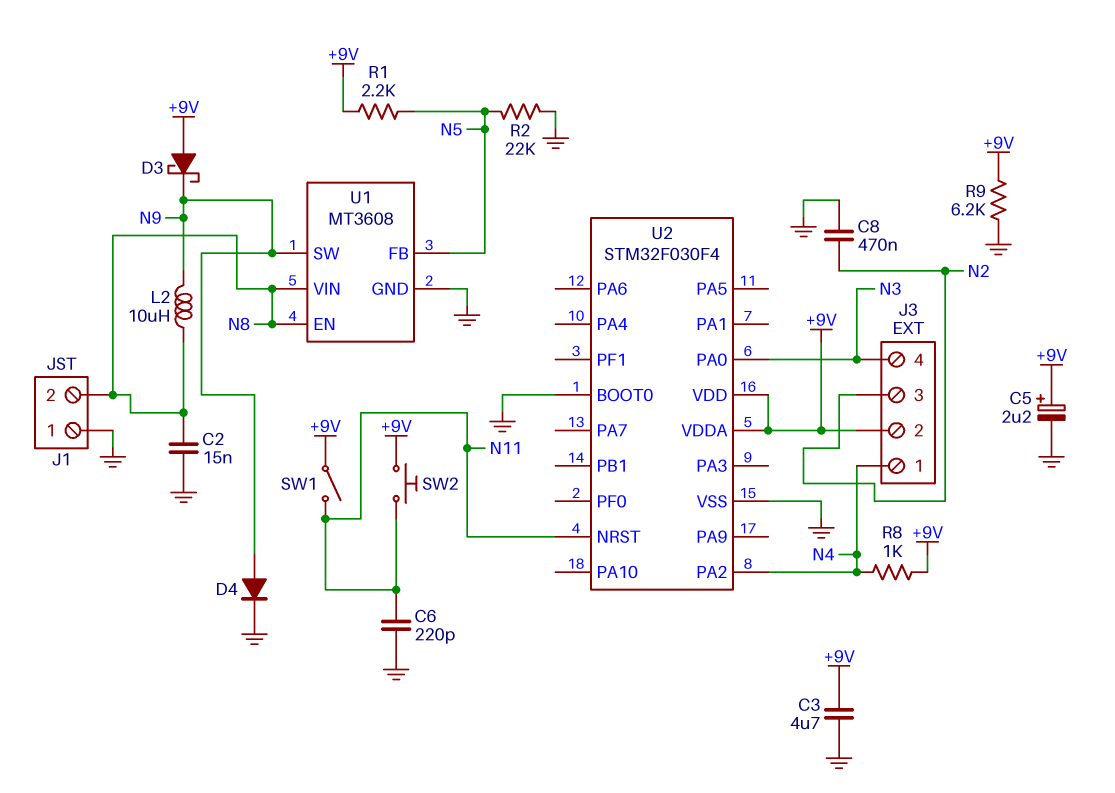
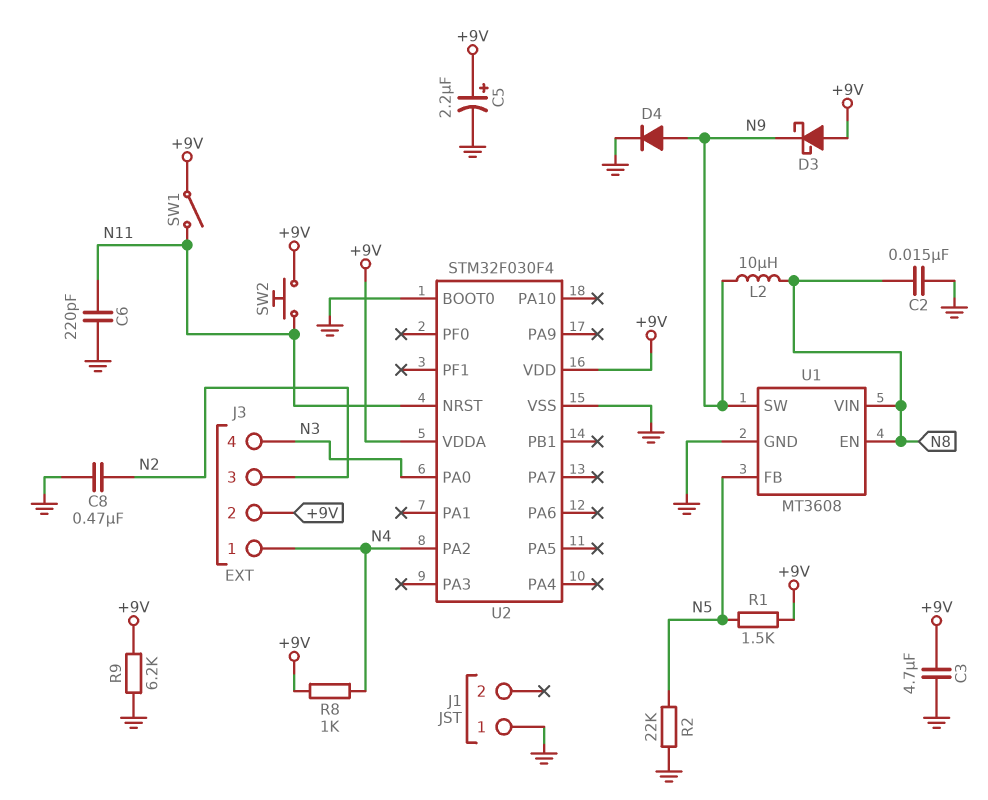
J1 pin 2: N8 -> none
R1: 2.2k (+9V, N5) -> 1.5k (+9V, N5)

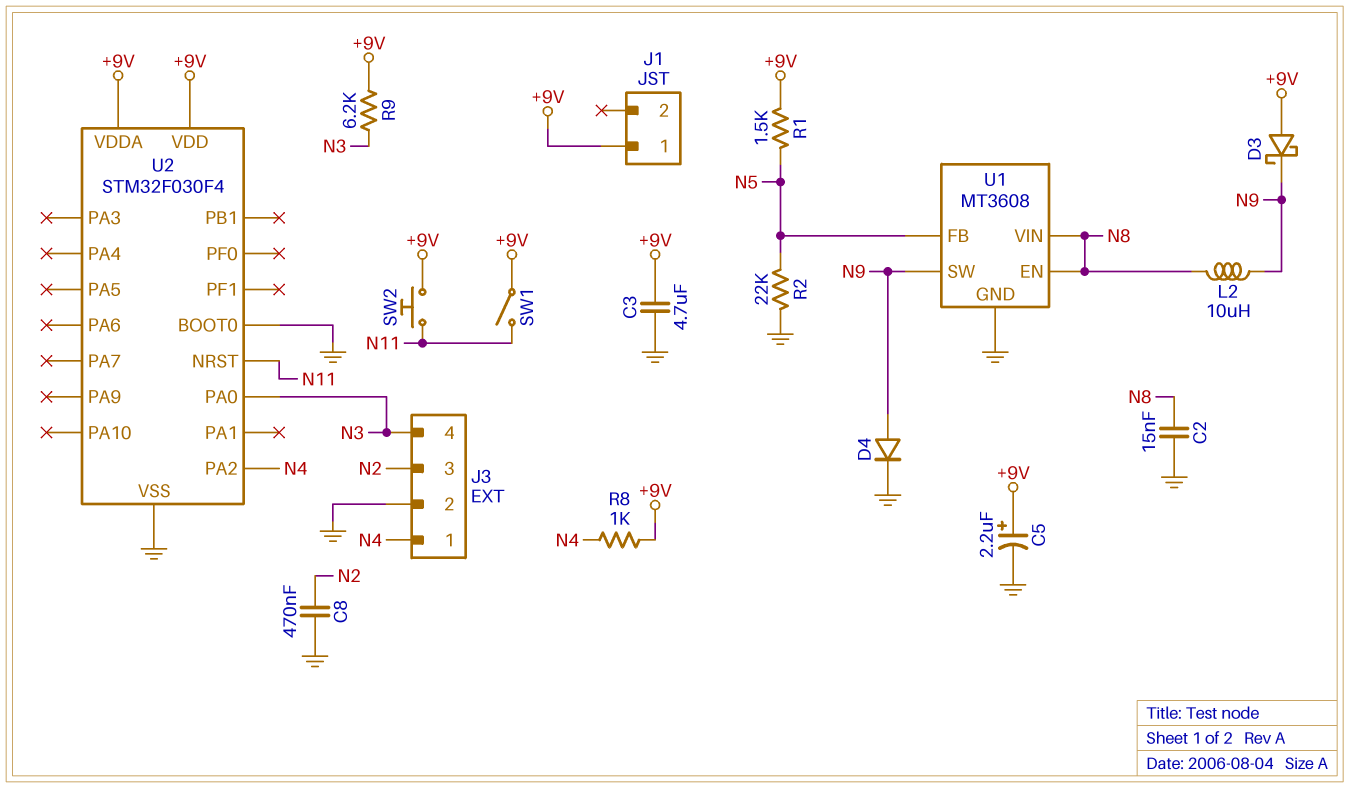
C6: 220pF (GND, N11) -> none
J1 pin 1: GND -> +9V
J3 pin 2: +9V -> GND
R9: 6.2k (+9V, GND) -> 6.2k (+9V, N3)

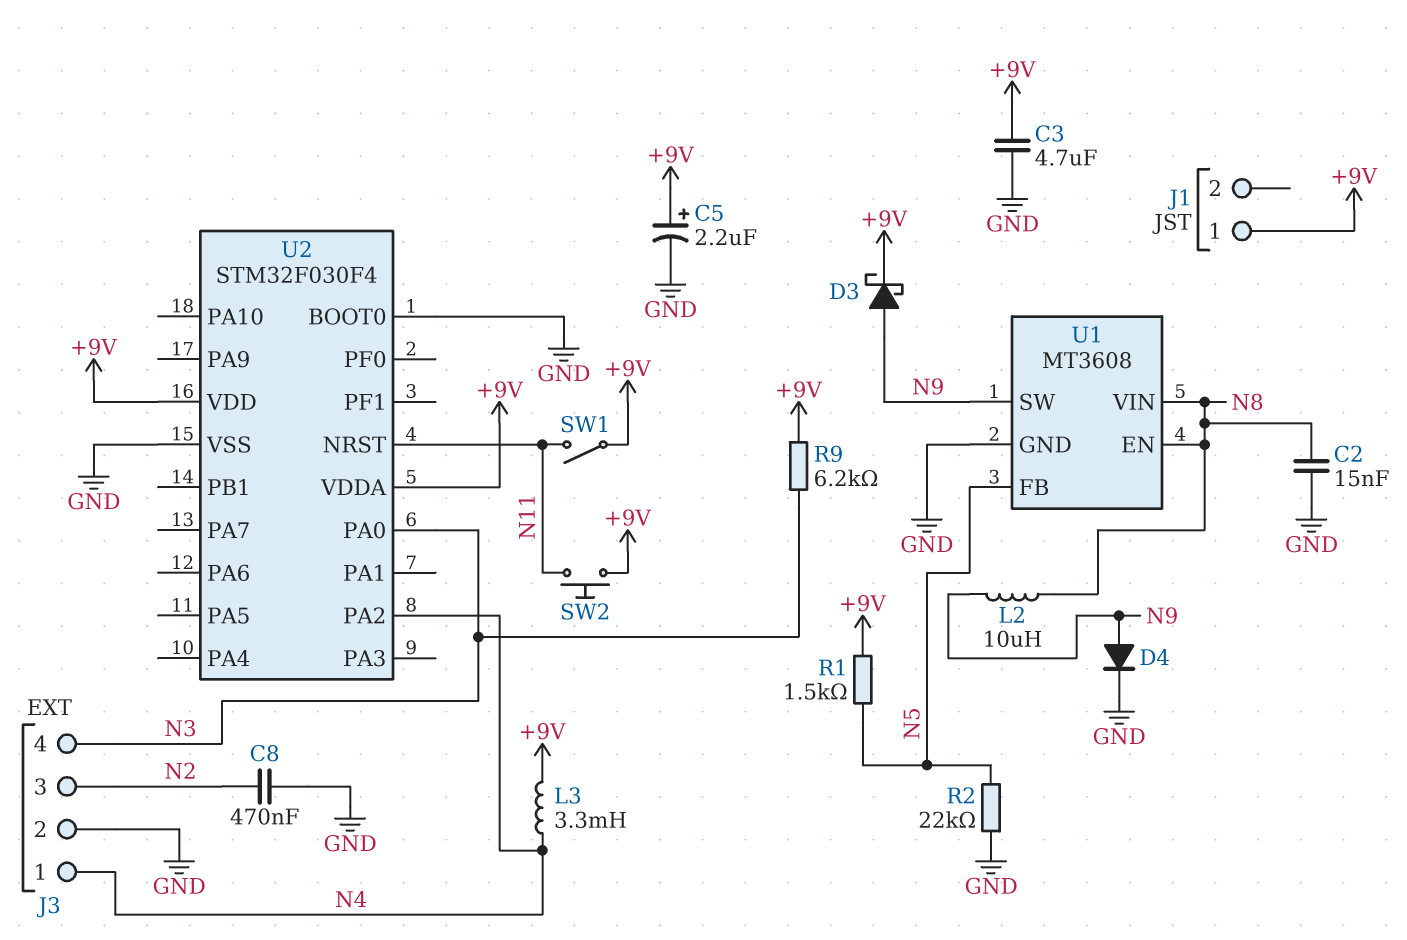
D3: schottky (A +9V, K N9) -> schottky (A N9, K +9V)
L3: none -> 3.3mH (+9V, N4)
R8: 1k (+9V, N4) -> none

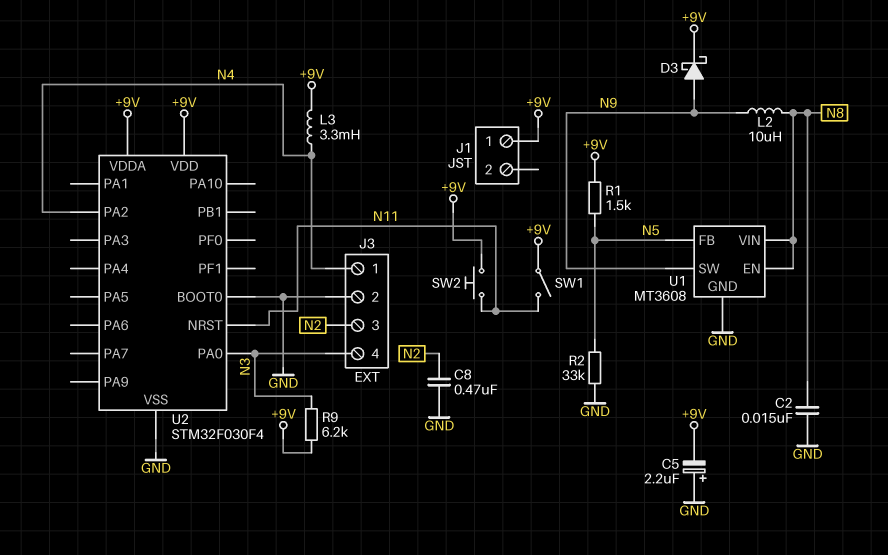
C3: 4.7uF (+9V, GND) -> none
C5: 2.2uF (plus +9V, minus GND) -> 2.2uF (plus GND, minus +9V)
D4: diode (A N9, K GND) -> none
R2: 22k (GND, N5) -> 33k (GND, N5)

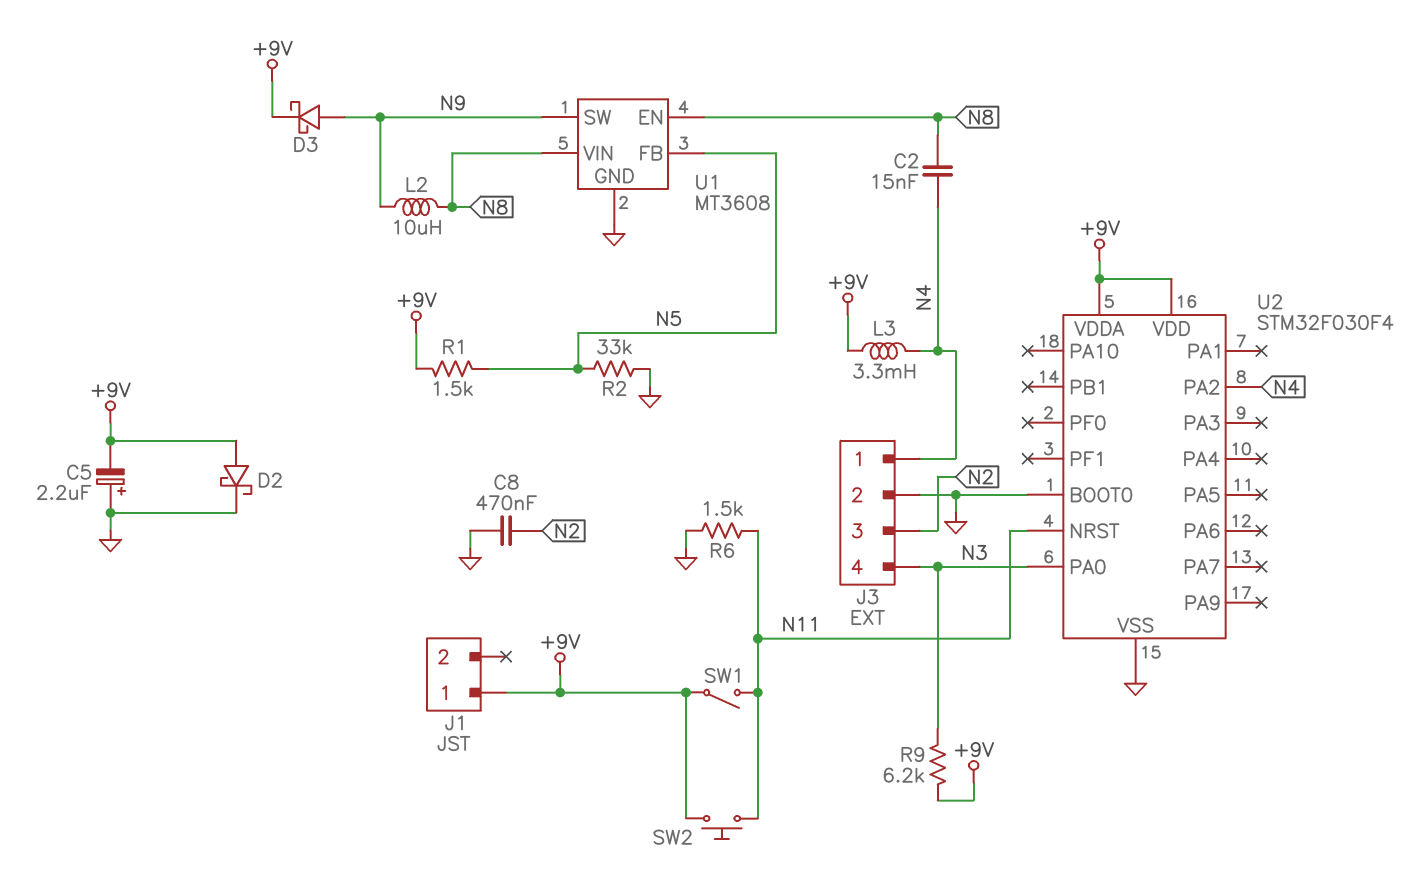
C2: 15nF (GND, N8) -> 15nF (N4, N8)
D2: none -> schottky (A +9V, K GND)
R6: none -> 1.5k (GND, N11)

